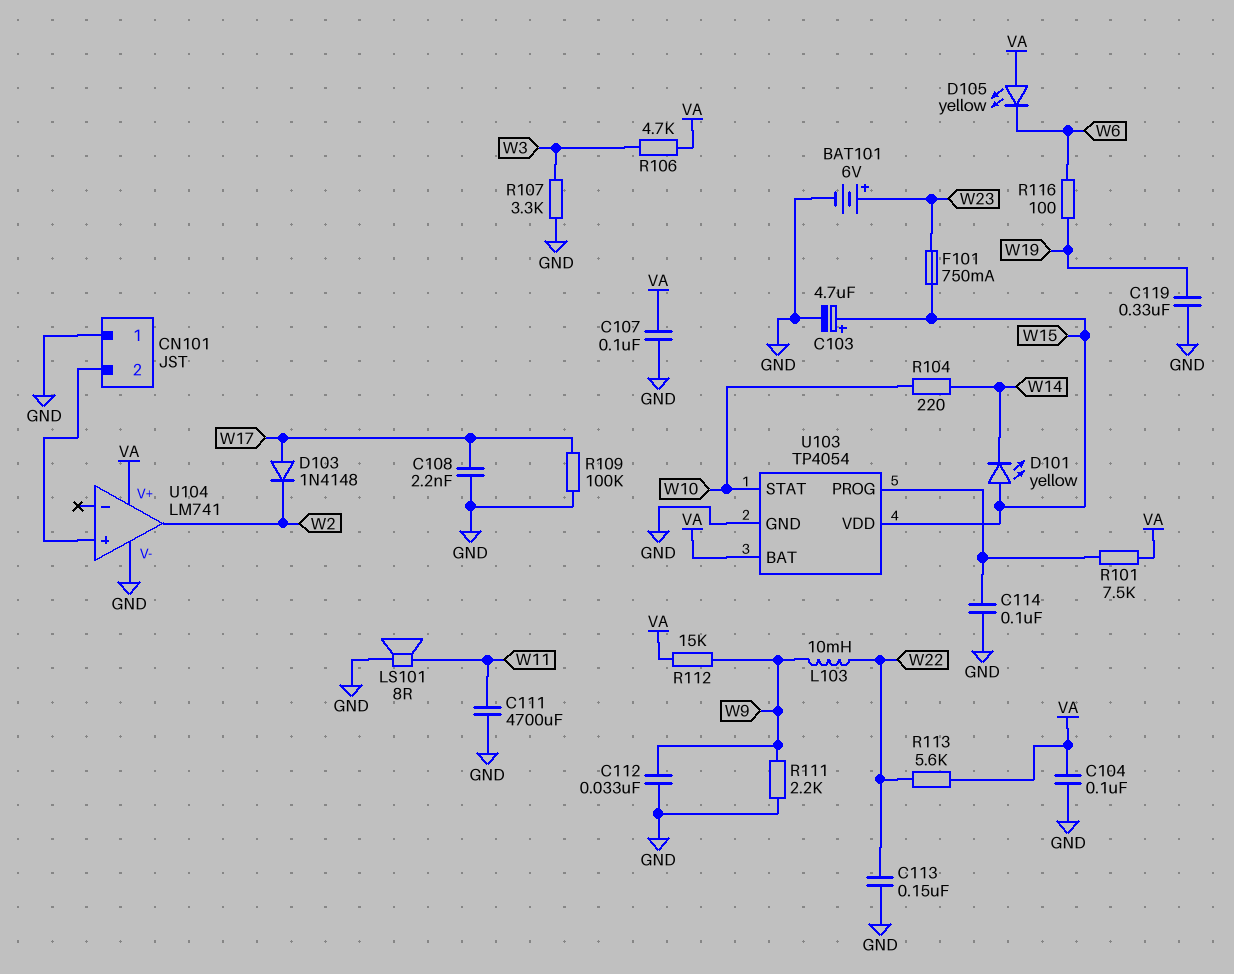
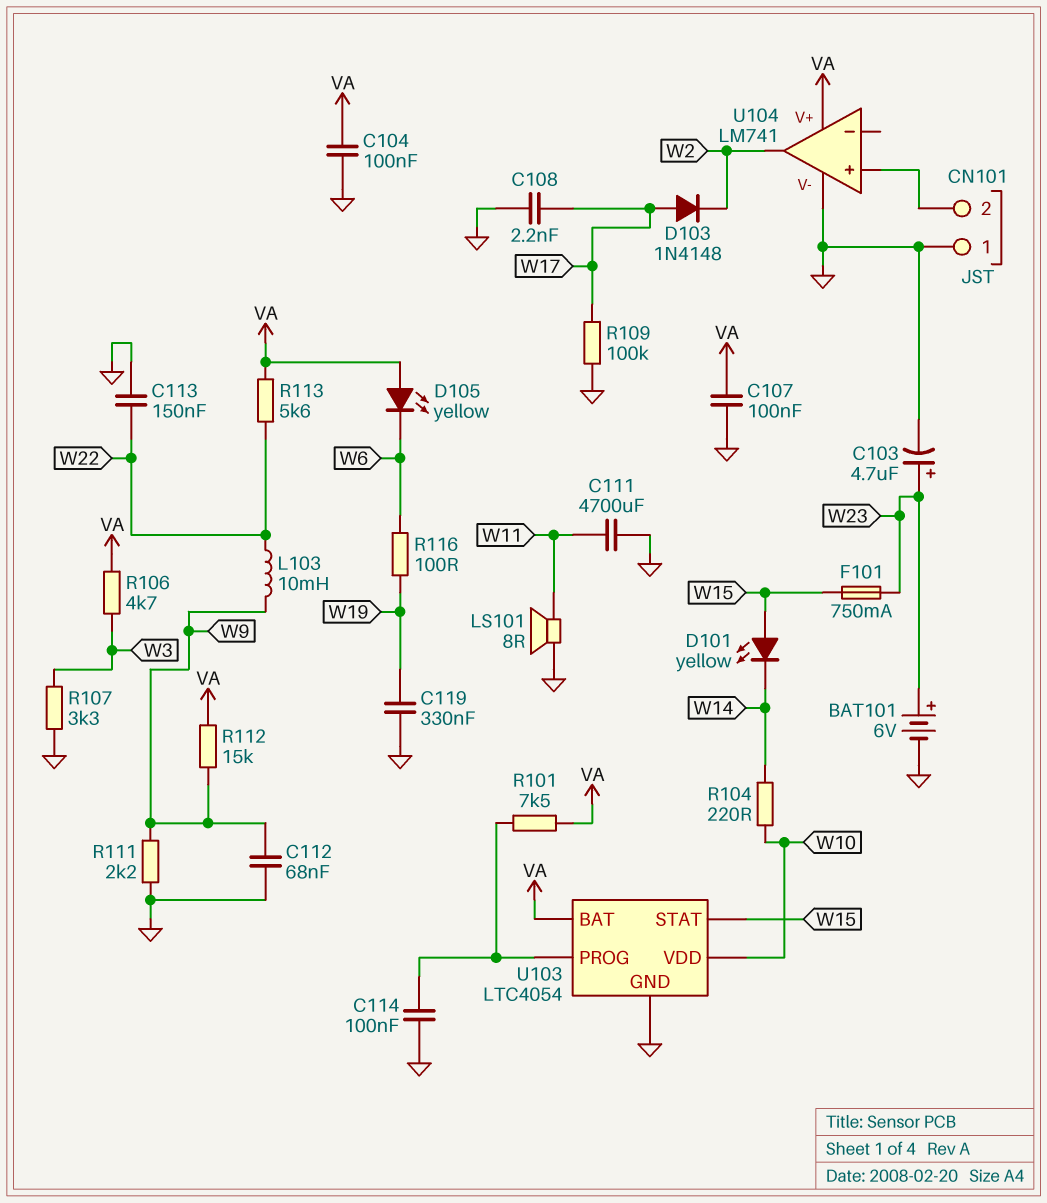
C103: 4.7uF (plus W15, minus GND) -> 4.7uF (plus W23, minus GND)
C112: 33nF (GND, W9) -> 68nF (GND, W9)
U103: TP4054 -> LTC4054
U103 pin STAT: W10 -> W15
U103 pin VDD: W15 -> W10

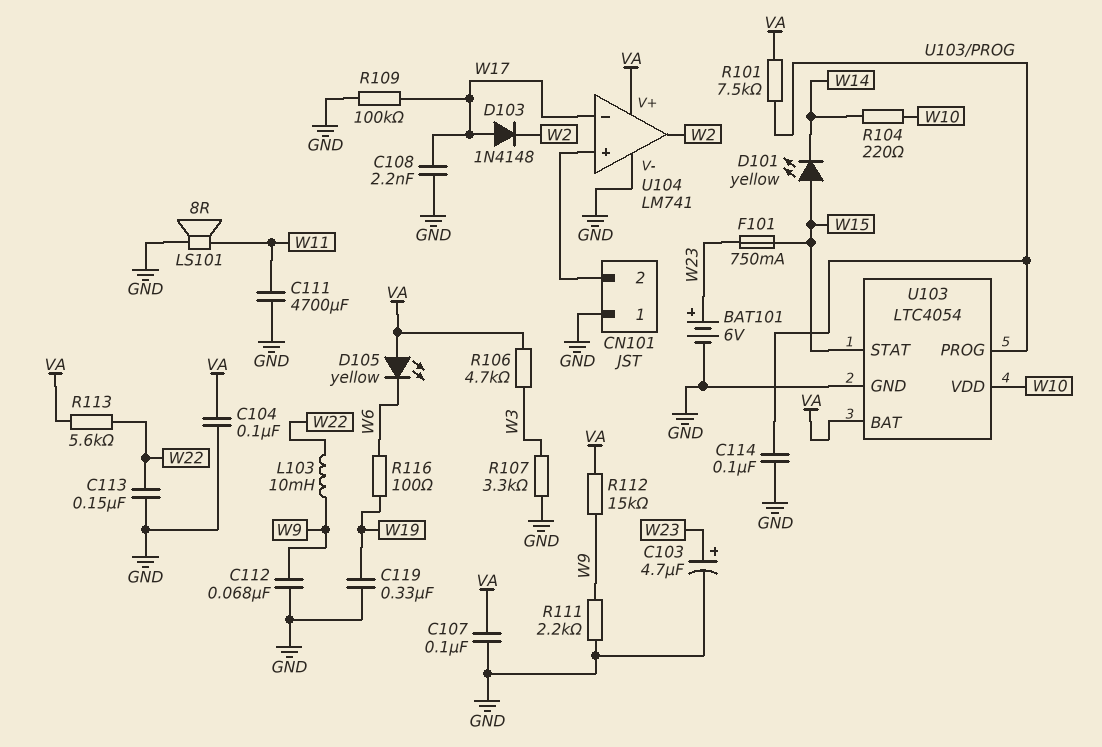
U104 pin in-: none -> W17

